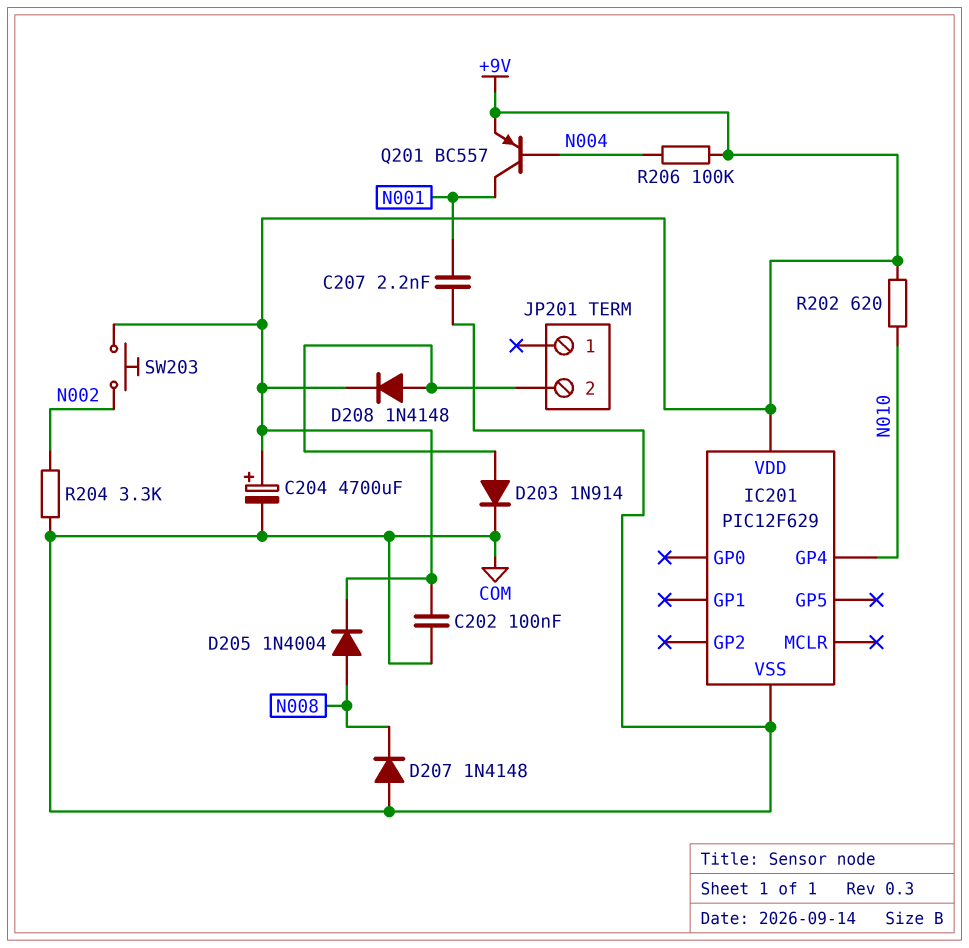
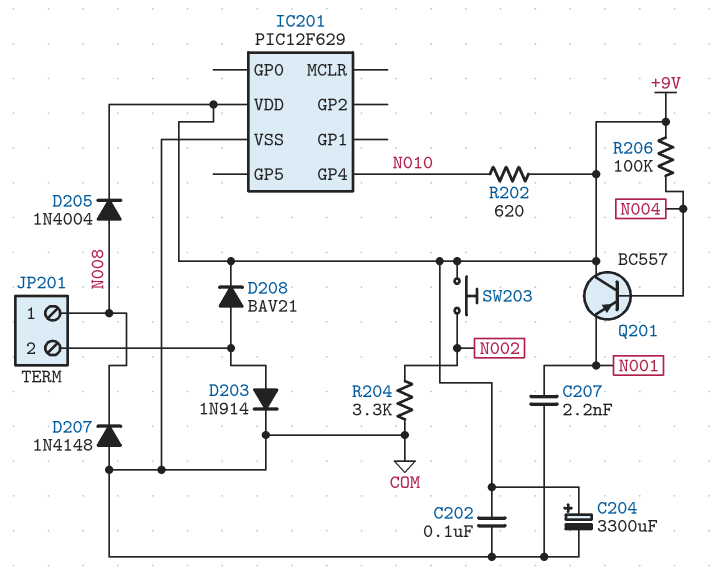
C204: 4700uF (plus +9V, minus COM) -> 3300uF (plus +9V, minus COM)
D208: diode 1N4148 (A JP201/2, K +9V) -> diode BAV21 (A JP201/2, K +9V)
JP201 pin 1: none -> N008
Q201: PNP BC557 (B N004, C N001, E +9V) -> PNP BC557 (B N004, C +9V, E N001)

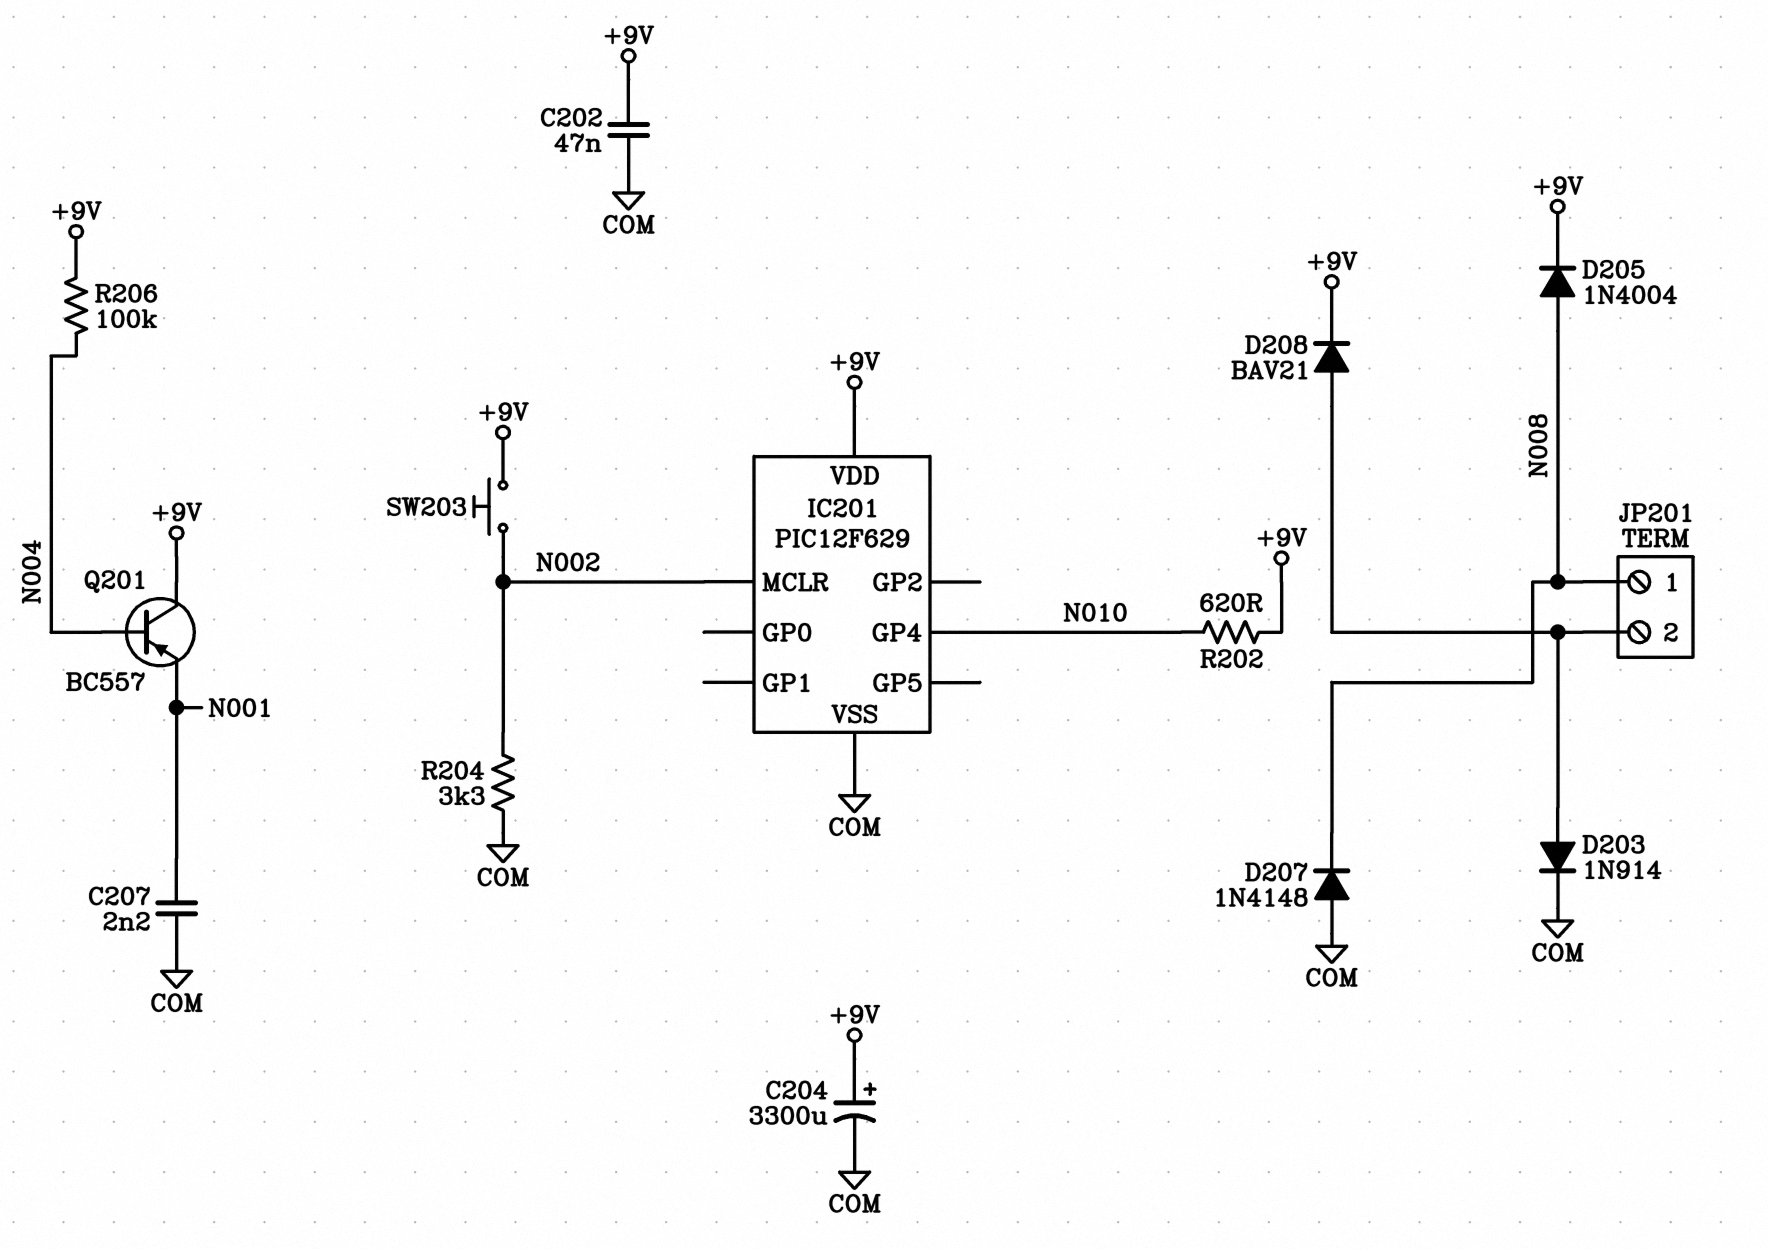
C202: 100nF (+9V, COM) -> 47nF (+9V, COM)
IC201 pin MCLR: none -> N002

